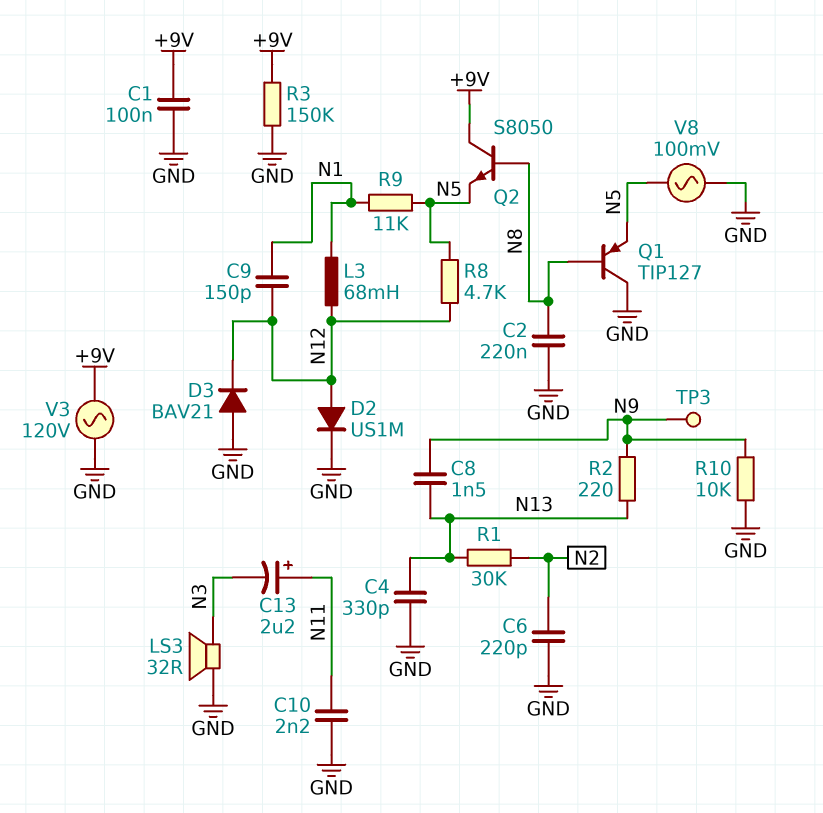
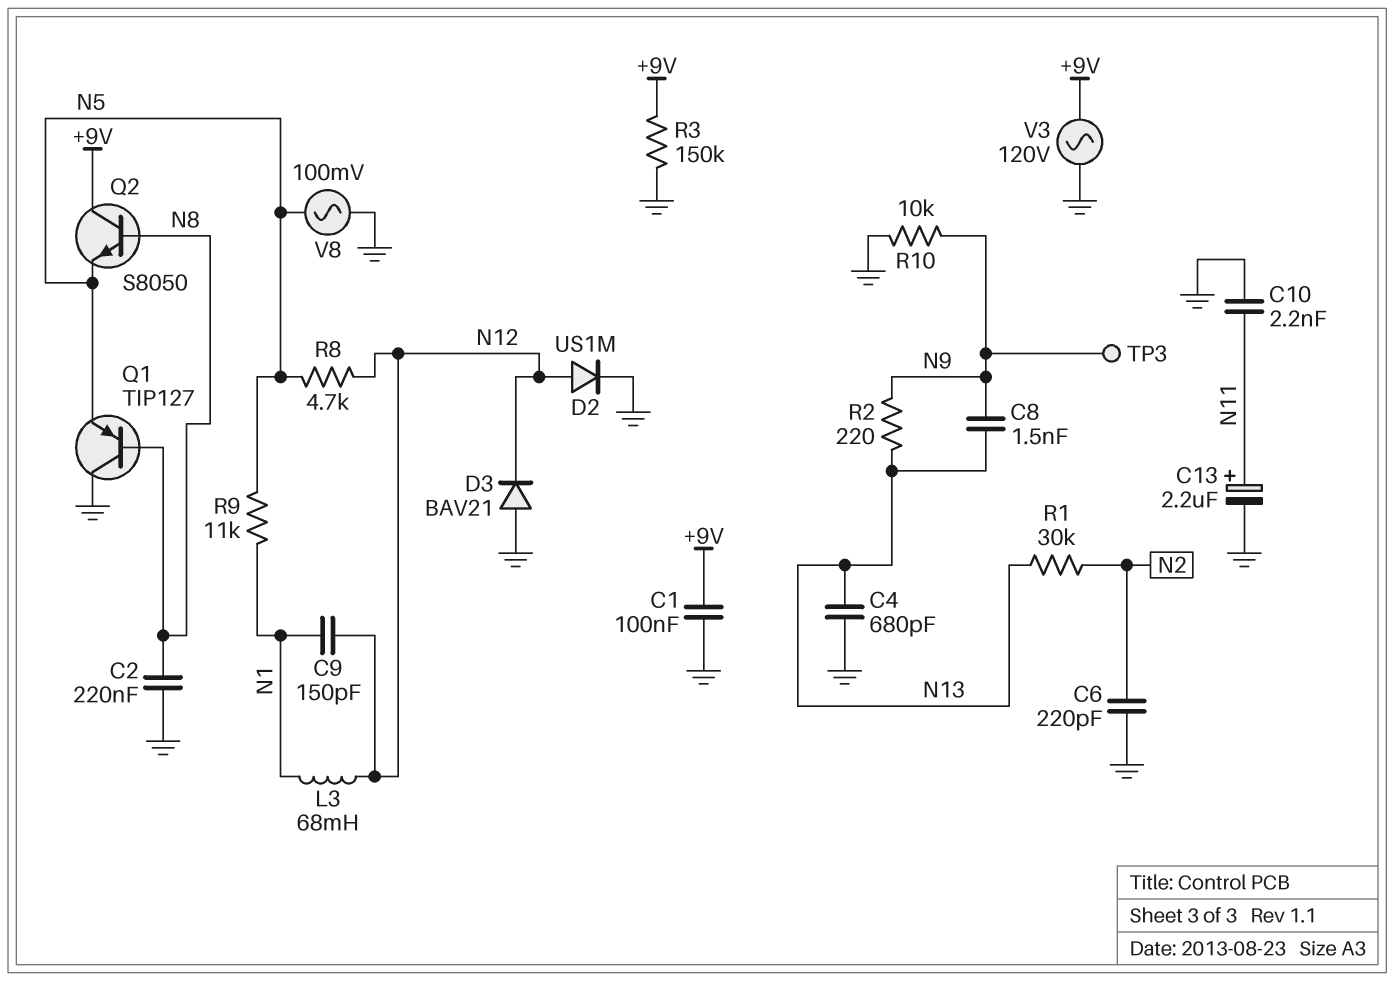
C4: 330pF (GND, N13) -> 680pF (GND, N13)
C13: 2.2uF (plus N11, minus N3) -> 2.2uF (plus N11, minus GND)
LS3: speaker 32R (GND, N3) -> none

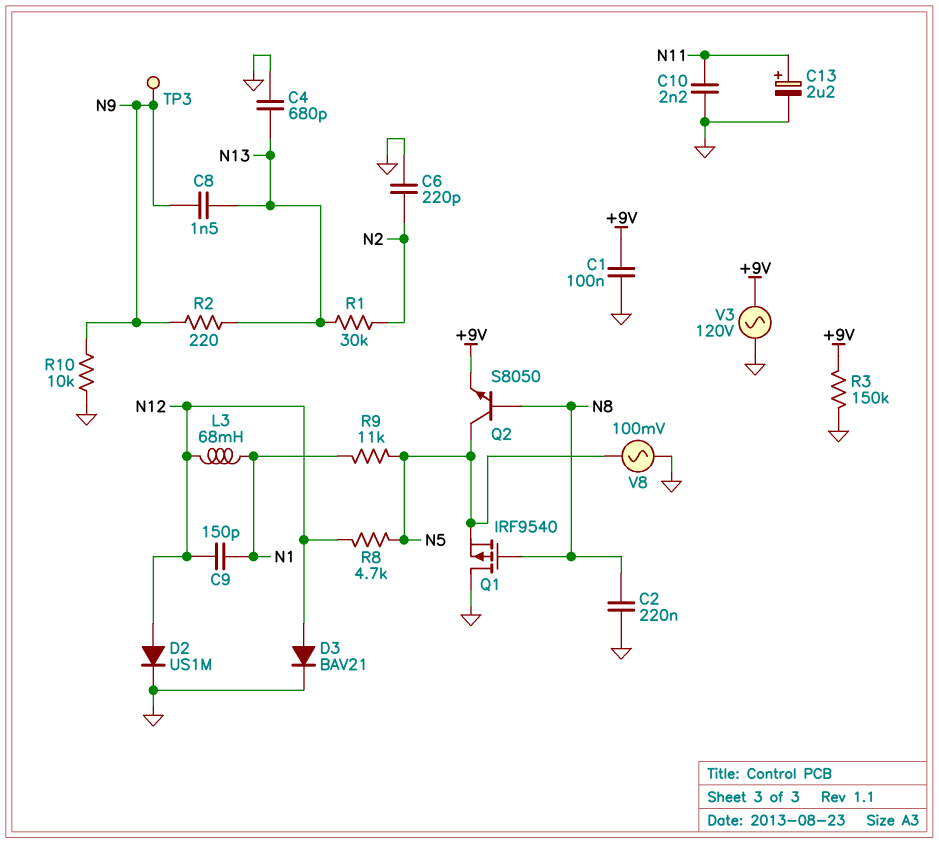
D3: diode BAV21 (A GND, K N12) -> diode BAV21 (A N12, K GND)
Q1: PNP TIP127 (B N8, C GND, E N5) -> PMOS IRF9540 (G N8, D GND, S N5)
Q2: NPN S8050 (B N8, C +9V, E N5) -> NPN S8050 (B N8, C N5, E +9V)

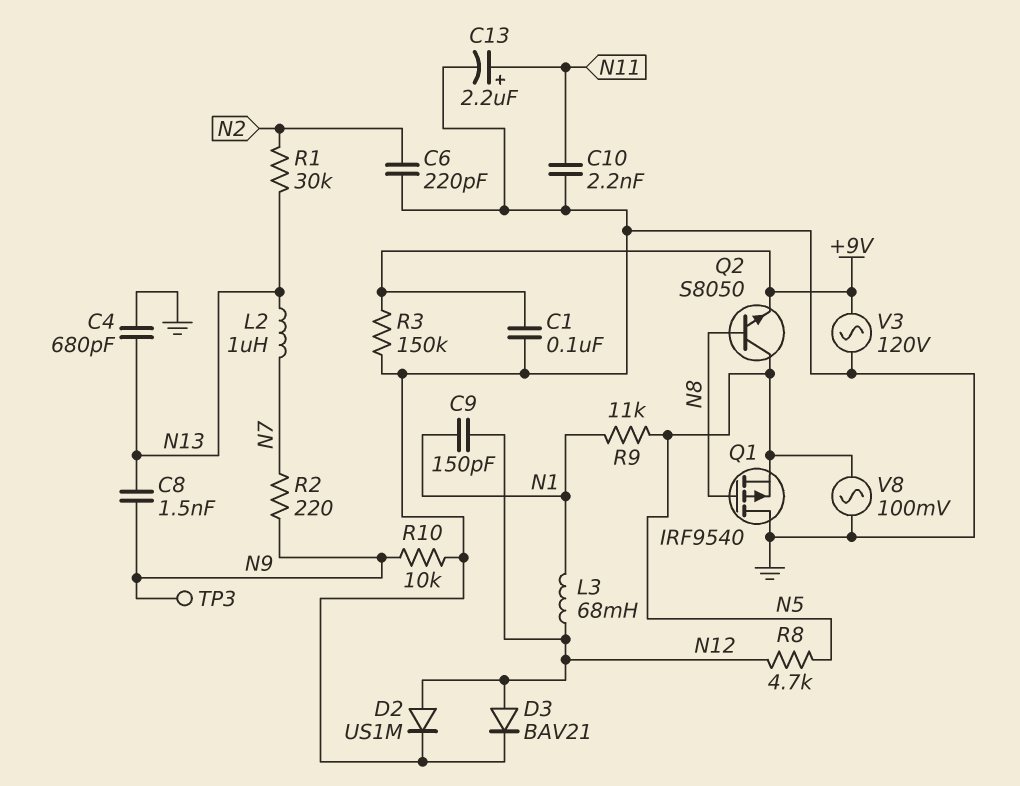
C2: 220nF (GND, N8) -> none
L2: none -> 1uH (N7, N13)
R2: 220 (N9, N13) -> 220 (N7, N9)

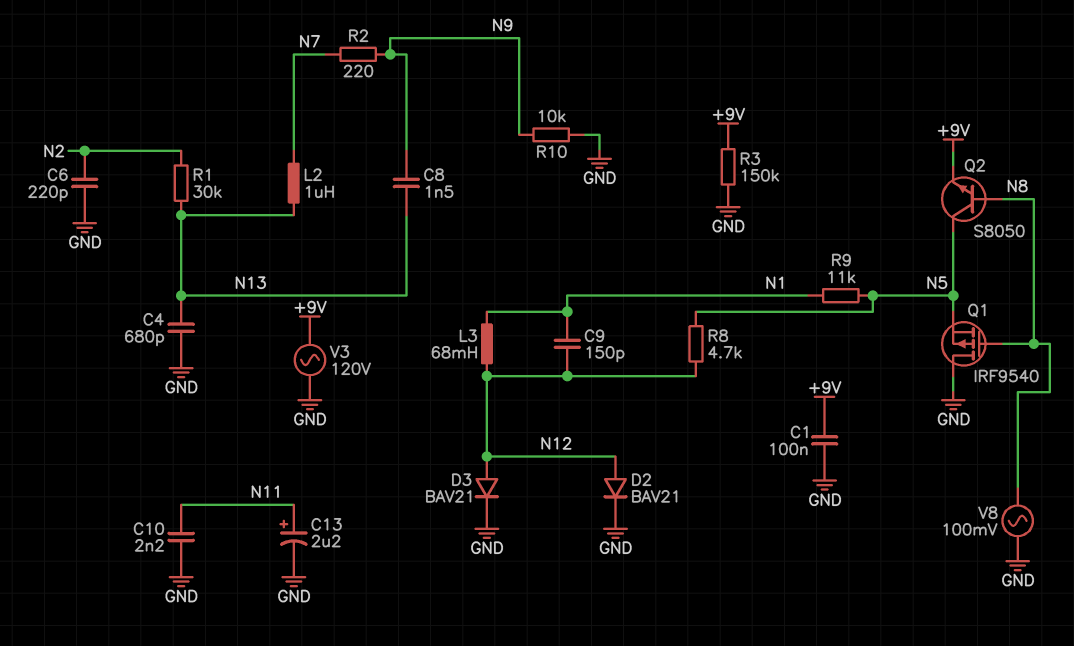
D2: diode US1M (A N12, K GND) -> diode BAV21 (A N12, K GND)
TP3: test point (N9) -> none
V8: AC 100mV (GND, N5) -> AC 100mV (GND, N8)

